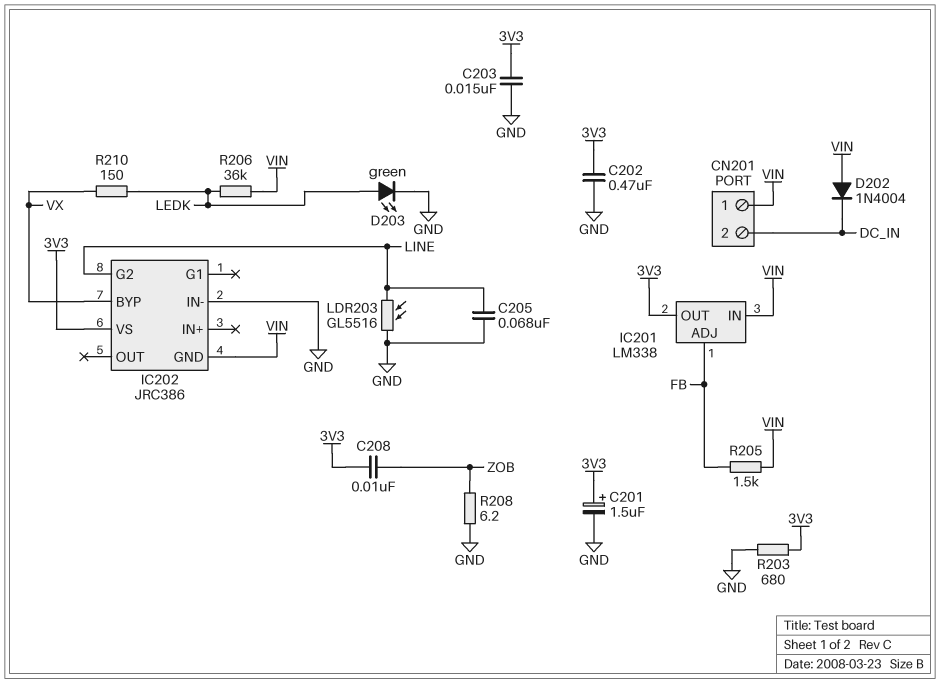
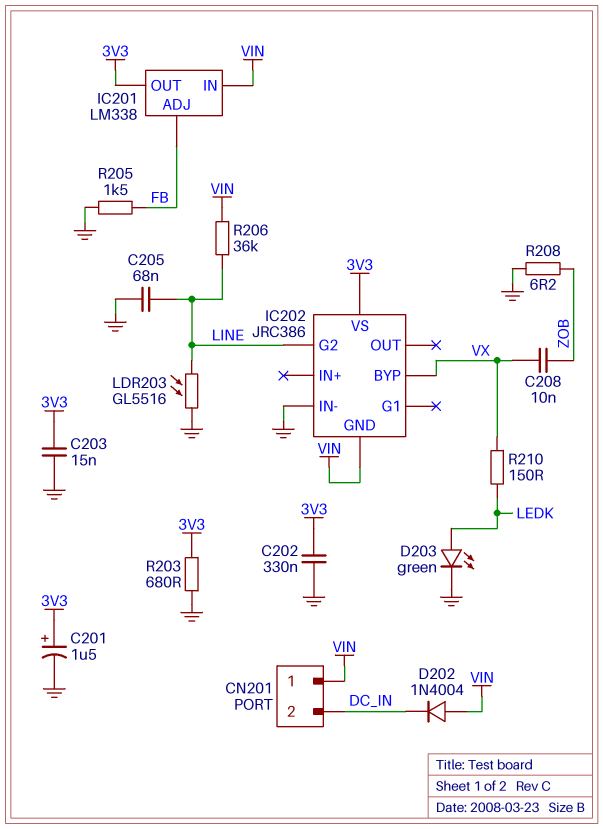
C202: 470nF (3V3, GND) -> 330nF (3V3, GND)
C208: 10nF (3V3, ZOB) -> 10nF (VX, ZOB)
R205: 1.5k (FB, VIN) -> 1.5k (FB, GND)
R206: 36k (LEDK, VIN) -> 36k (LINE, VIN)

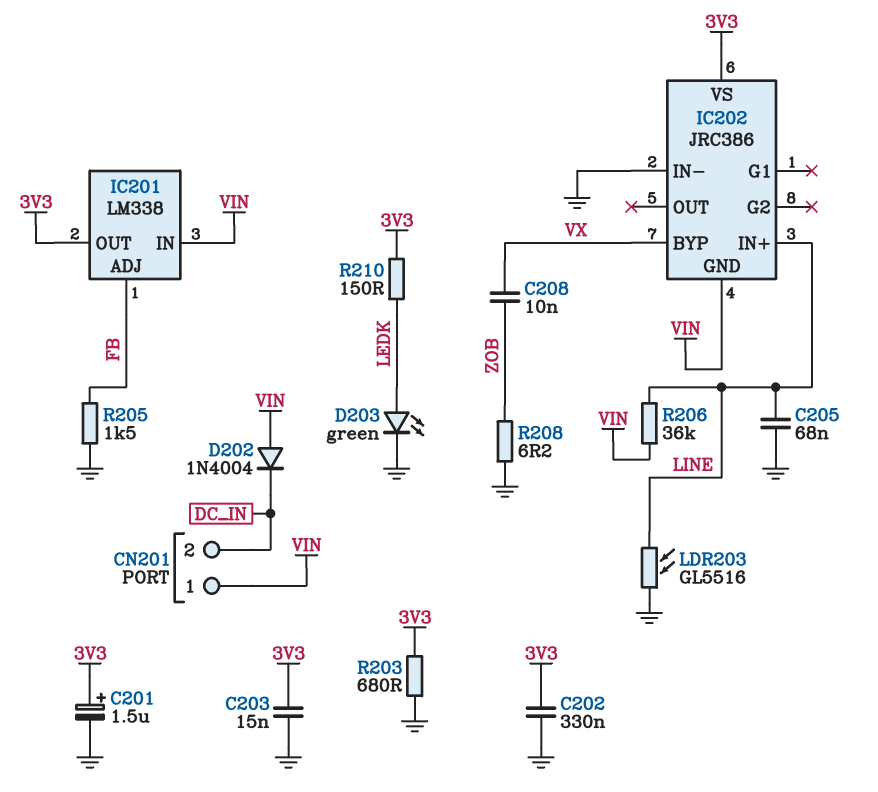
IC202 pin G2: LINE -> none
IC202 pin IN+: none -> LINE
R210: 150 (LEDK, VX) -> 150 (3V3, LEDK)

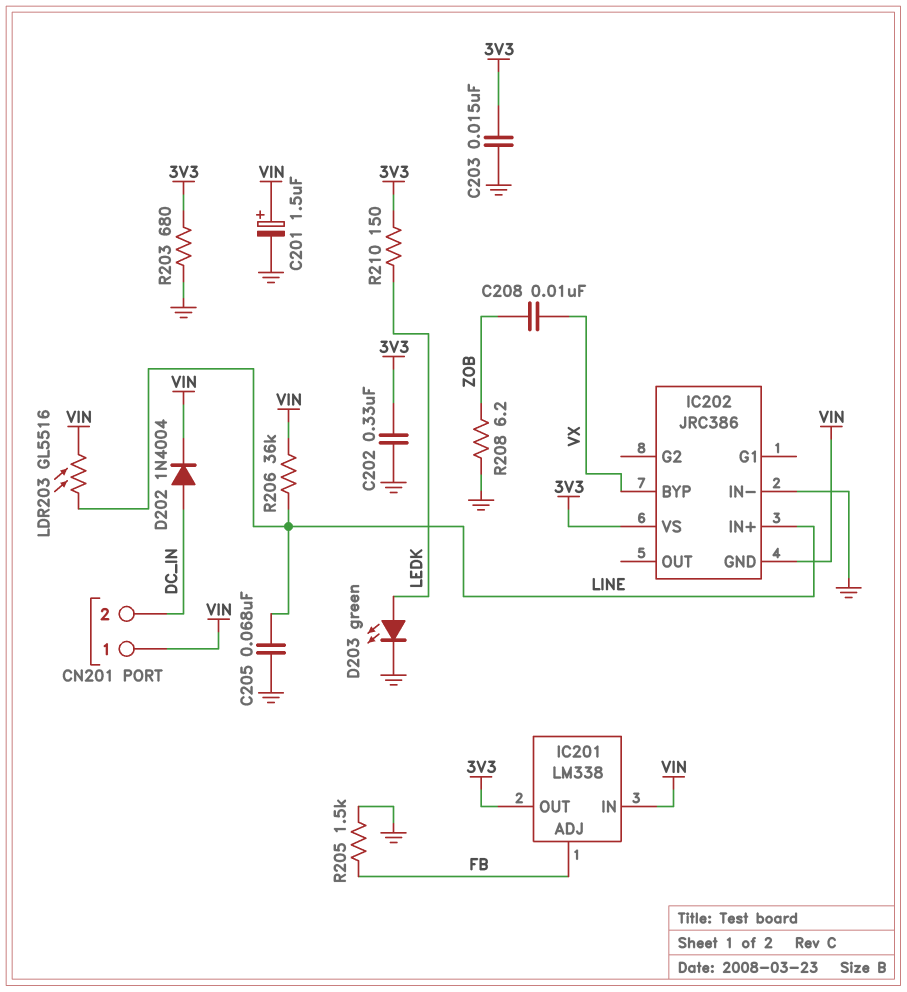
C201: 1.5uF (plus 3V3, minus GND) -> 1.5uF (plus VIN, minus GND)
D202: diode 1N4004 (A VIN, K DC_IN) -> diode 1N4004 (A DC_IN, K VIN)
LDR203: GL5516 (GND, LINE) -> GL5516 (LINE, VIN)

